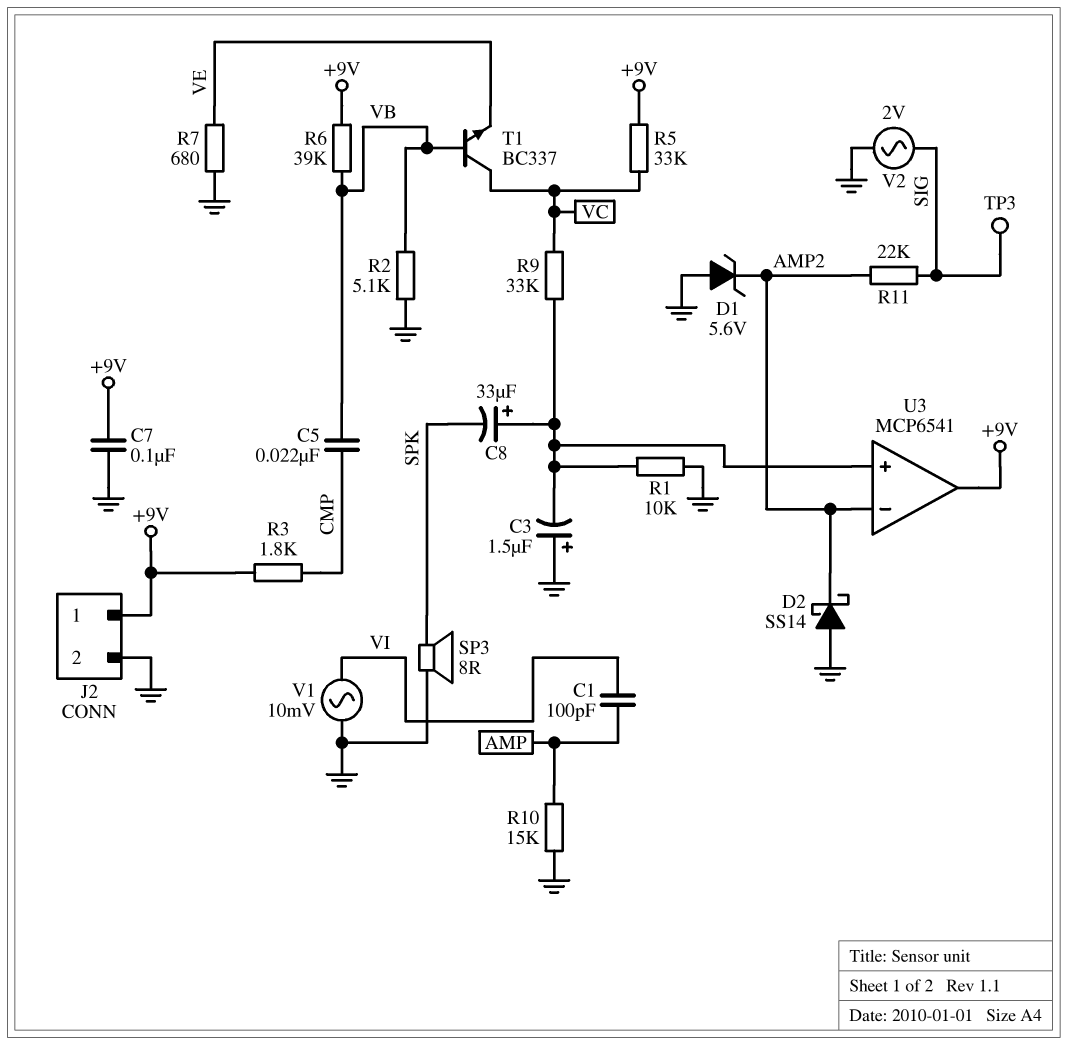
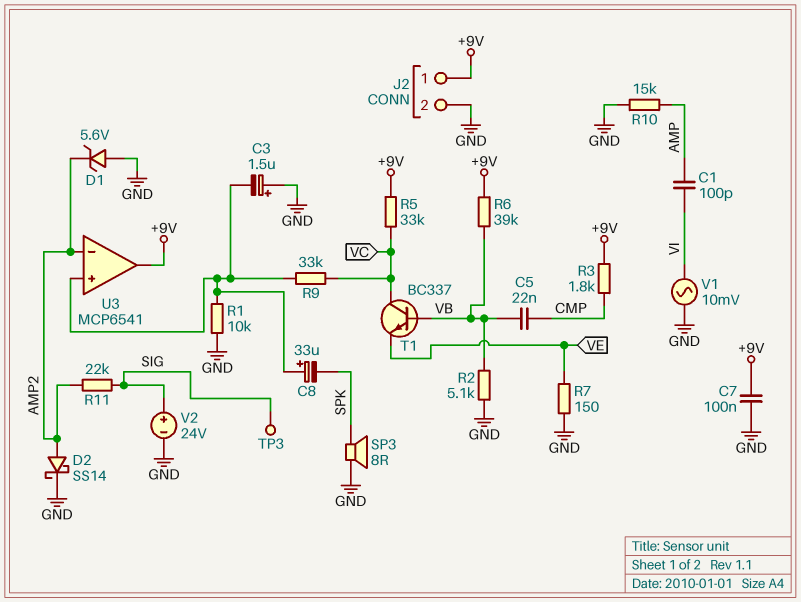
D2: schottky SS14 (A GND, K AMP2) -> schottky SS14 (A AMP2, K GND)
R7: 680 (GND, VE) -> 150 (GND, VE)
V2: AC 2V (GND, SIG) -> 24V (plus SIG, minus GND)

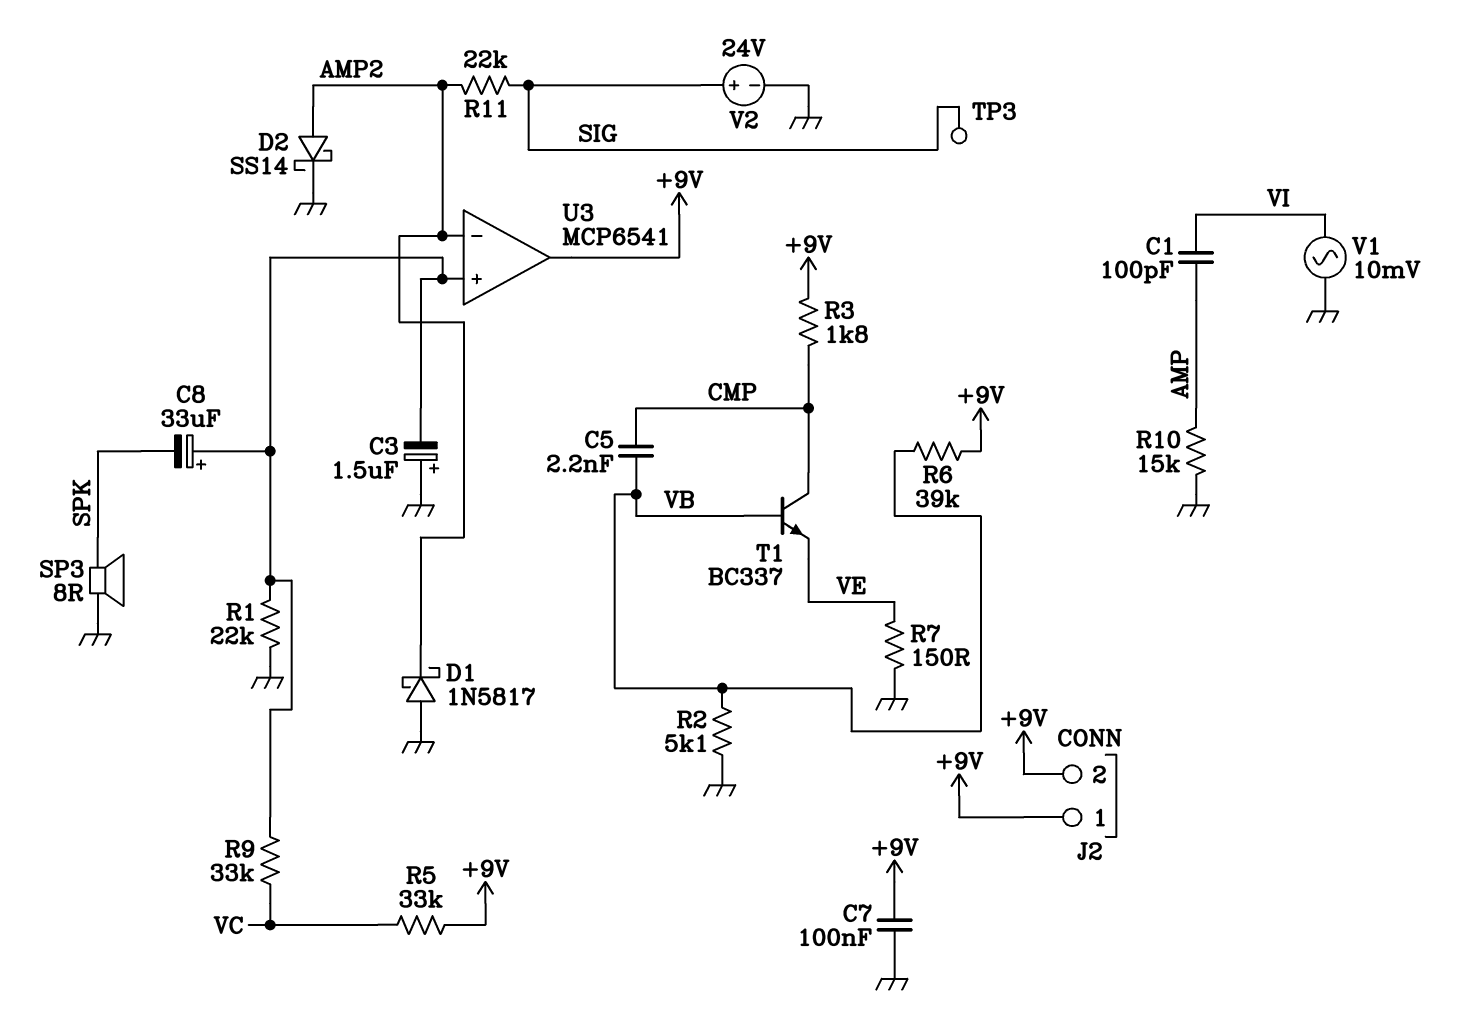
C5: 22nF (CMP, VB) -> 2.2nF (CMP, VB)
D1: zener 5.6V (A GND, K AMP2) -> schottky 1N5817 (A GND, K AMP2)
J2 pin 2: GND -> +9V
R1: 10k (GND, U3/in+) -> 22k (GND, U3/in+)
T1: NPN BC337 (B VB, C VC, E VE) -> NPN BC337 (B VB, C CMP, E VE)

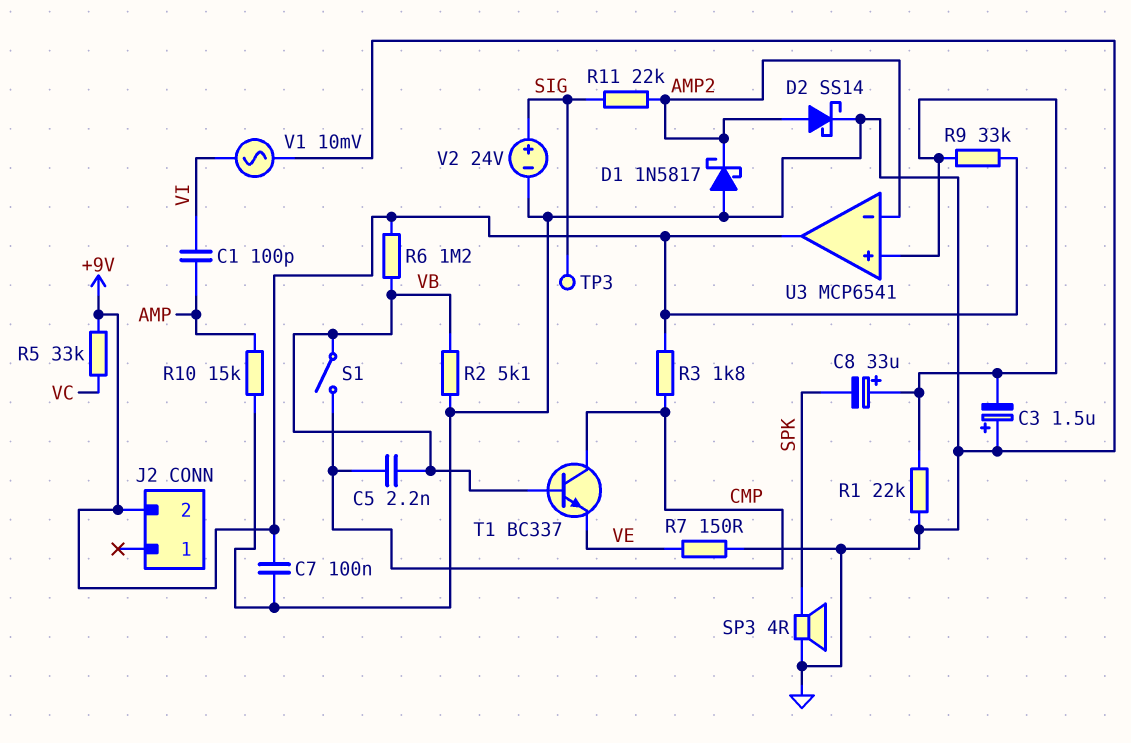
J2 pin 1: +9V -> none
R6: 39k (+9V, VB) -> 1.2M (+9V, VB)
R9: 33k (U3/in+, VC) -> 33k (+9V, U3/in+)
S1: none -> switch (CMP, VB)
SP3: speaker 8R (GND, SPK) -> speaker 4R (GND, SPK)

